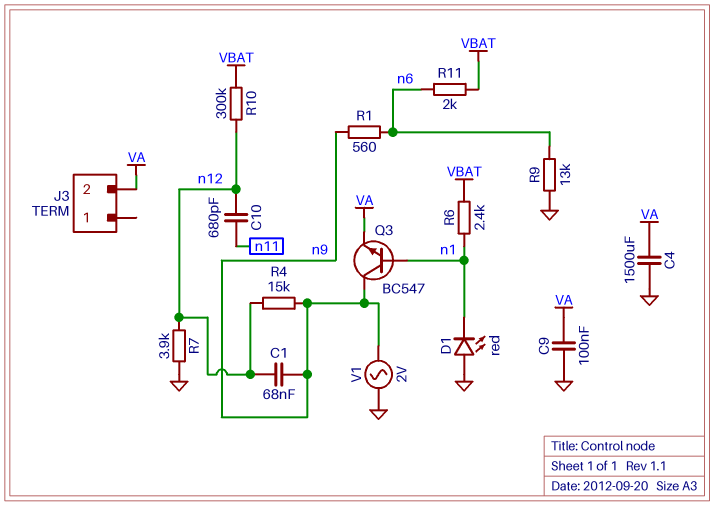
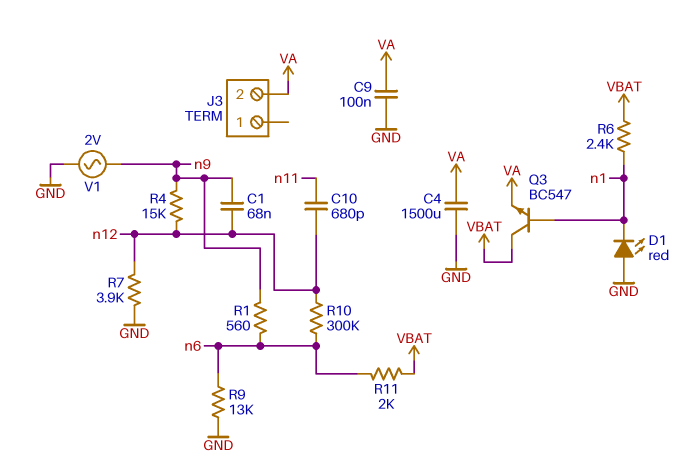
Q3: NPN BC547 (B n1, C n9, E VA) -> NPN BC547 (B n1, C VBAT, E VA)
R10: 300k (VBAT, n12) -> 300k (n6, n12)

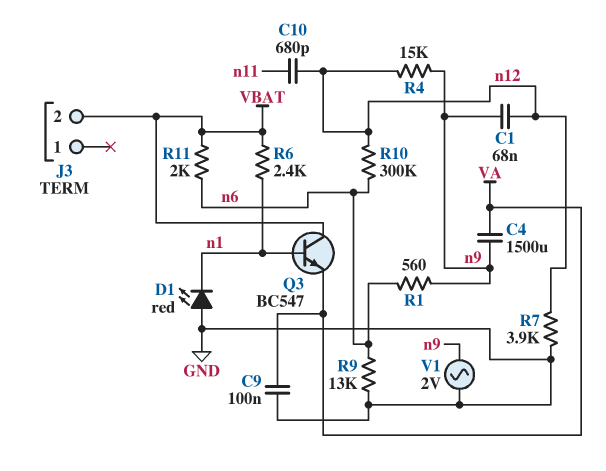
C4: 1500uF (GND, VA) -> 1500uF (VA, n9)
J3 pin 2: VA -> VBAT

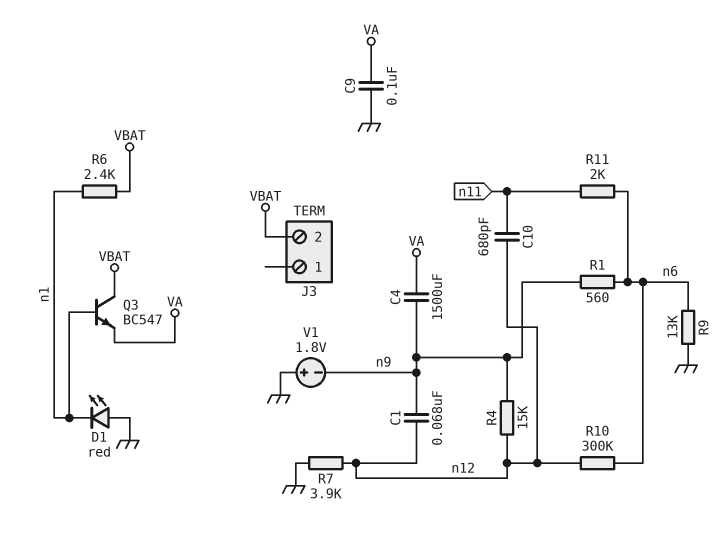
R11: 2k (VBAT, n6) -> 2k (n6, n11)
V1: AC 2V (GND, n9) -> 1.8V (plus GND, minus n9)

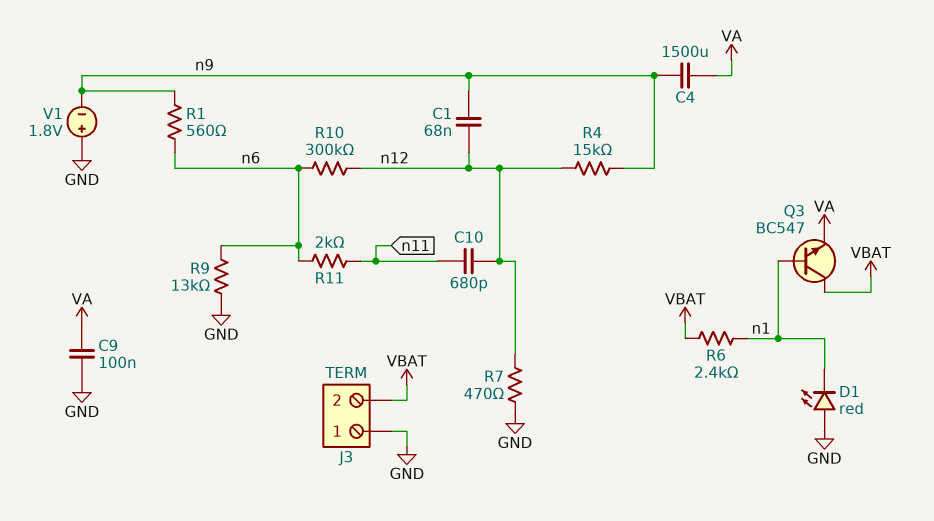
J3 pin 1: none -> GND
R7: 3.9k (GND, n12) -> 470 (GND, n12)

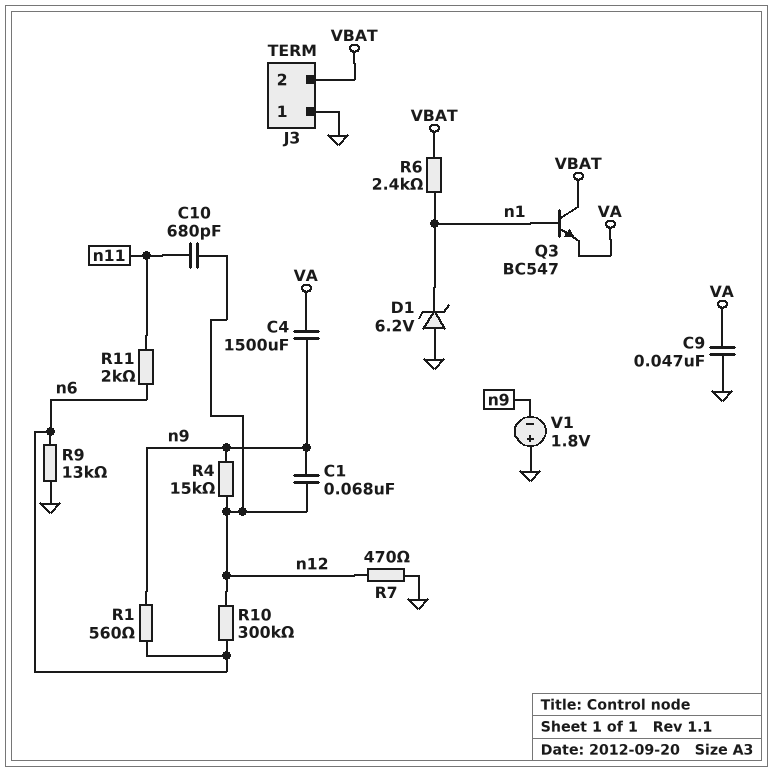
C9: 100nF (GND, VA) -> 47nF (GND, VA)
D1: LED red (A GND, K n1) -> zener 6.2V (A GND, K n1)

